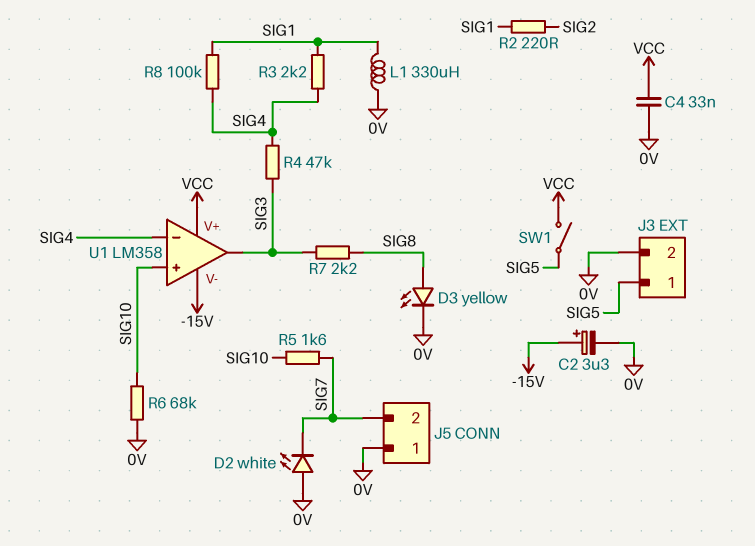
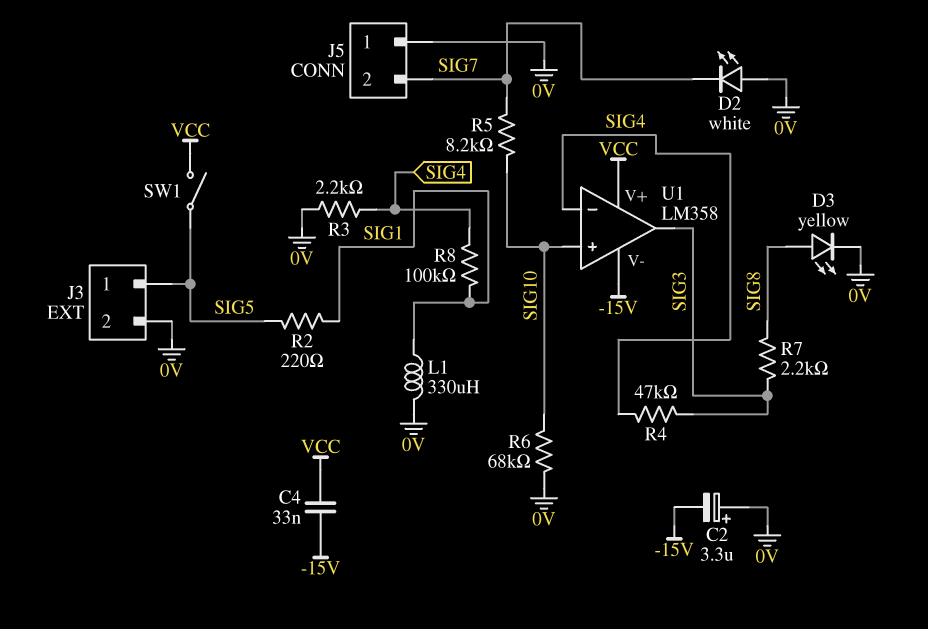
C2: 3.3uF (plus -15V, minus 0V) -> 3.3uF (plus 0V, minus -15V)
C4: 33nF (0V, VCC) -> 33nF (-15V, VCC)
R2: 220 (SIG1, SIG2) -> 220 (SIG1, SIG5)
R3: 2.2k (SIG1, SIG4) -> 2.2k (0V, SIG4)
R5: 1.6k (SIG7, SIG10) -> 8.2k (SIG7, SIG10)

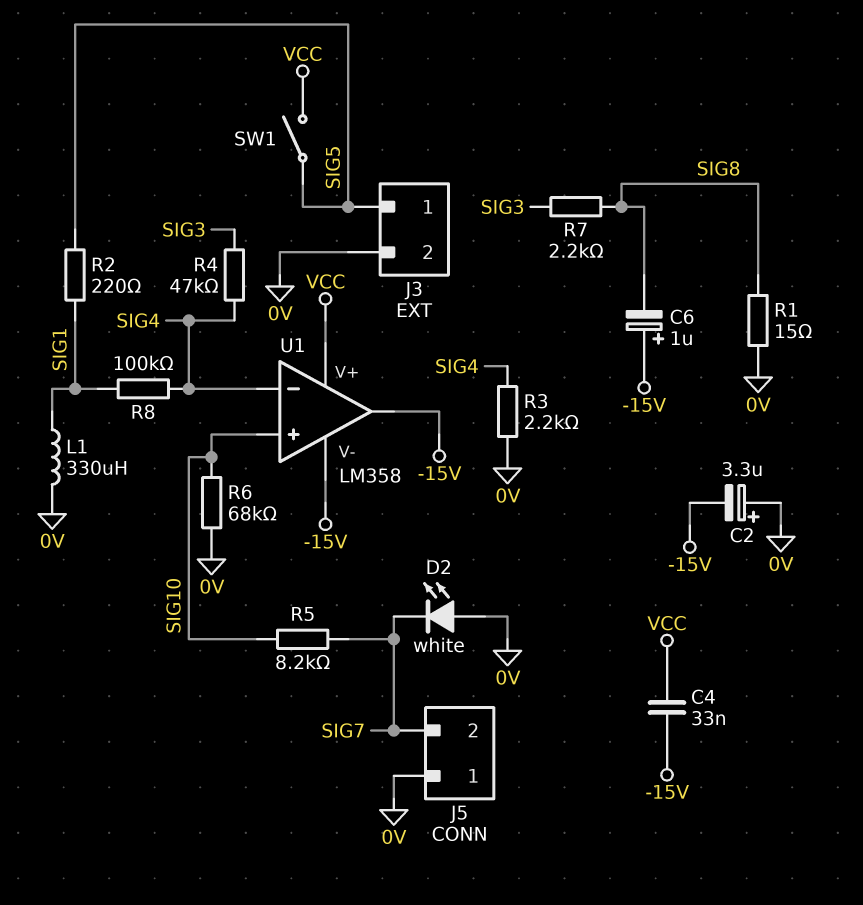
C6: none -> 1uF (plus -15V, minus SIG8)
D3: LED yellow (A SIG8, K 0V) -> none
R1: none -> 15 (0V, SIG8)
U1 pin out: SIG3 -> -15V

